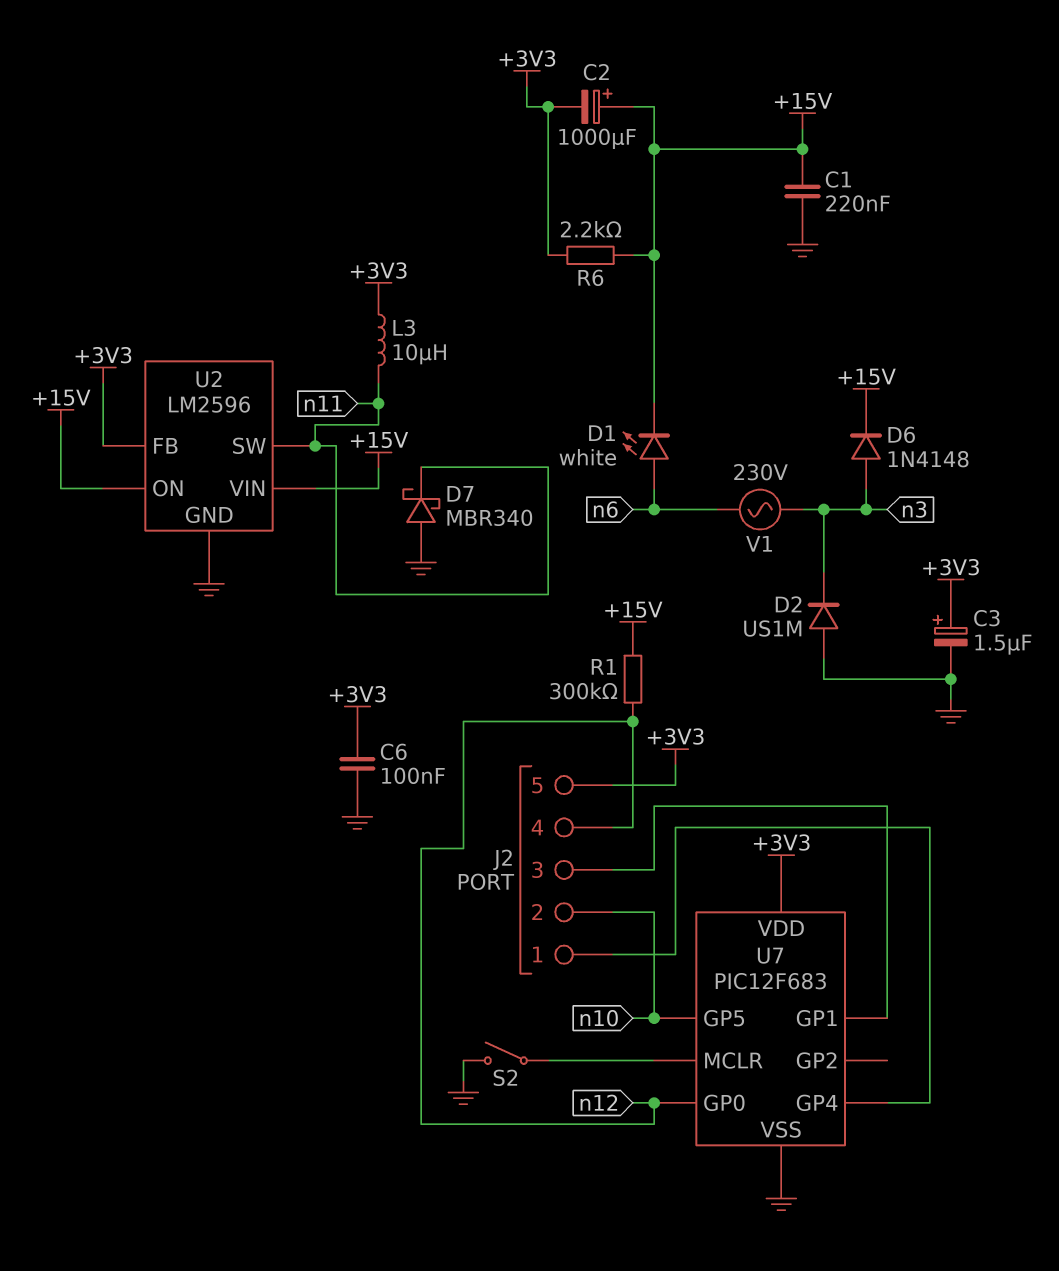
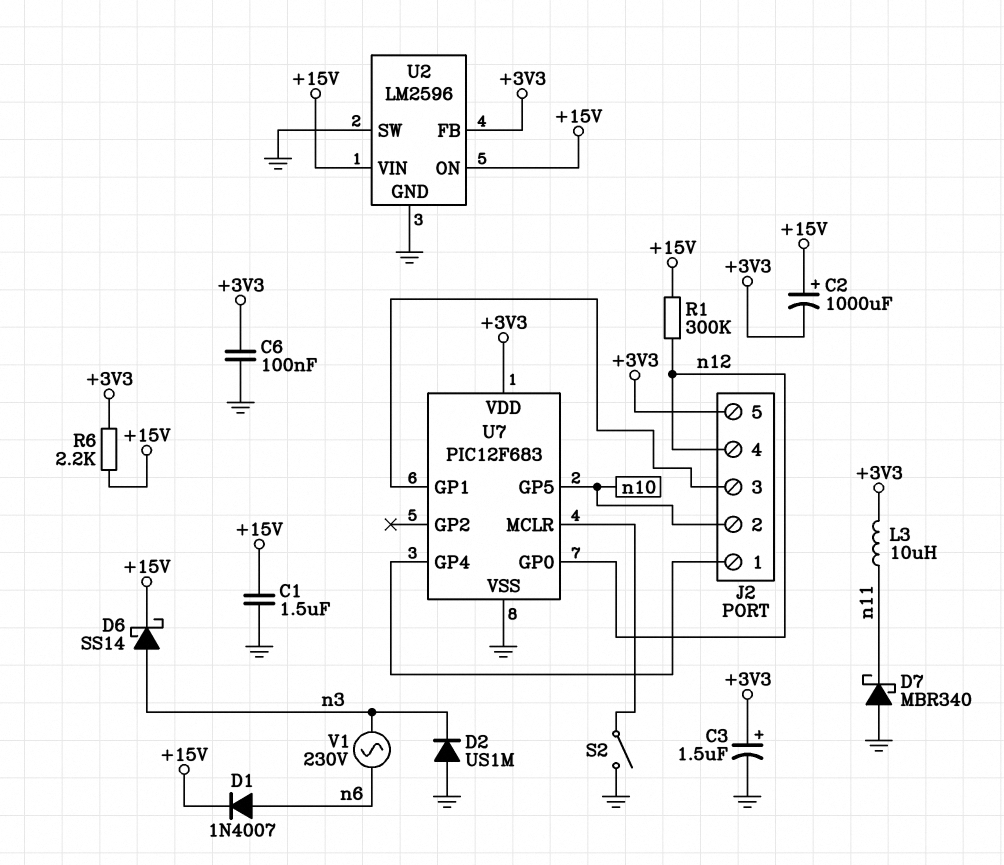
C1: 220nF (+15V, GND) -> 1.5uF (+15V, GND)
D1: LED white (A n6, K +15V) -> diode 1N4007 (A n6, K +15V)
D6: diode 1N4148 (A n3, K +15V) -> schottky SS14 (A n3, K +15V)
U2 pin SW: n11 -> GND

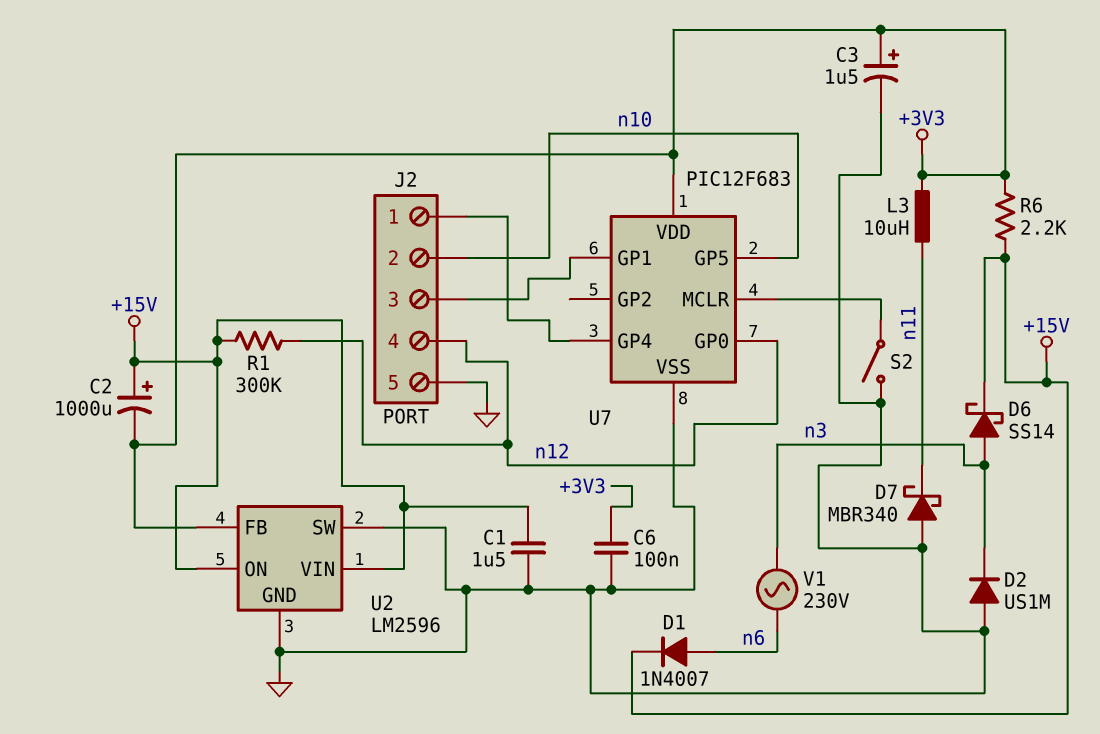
J2 pin 5: +3V3 -> GND

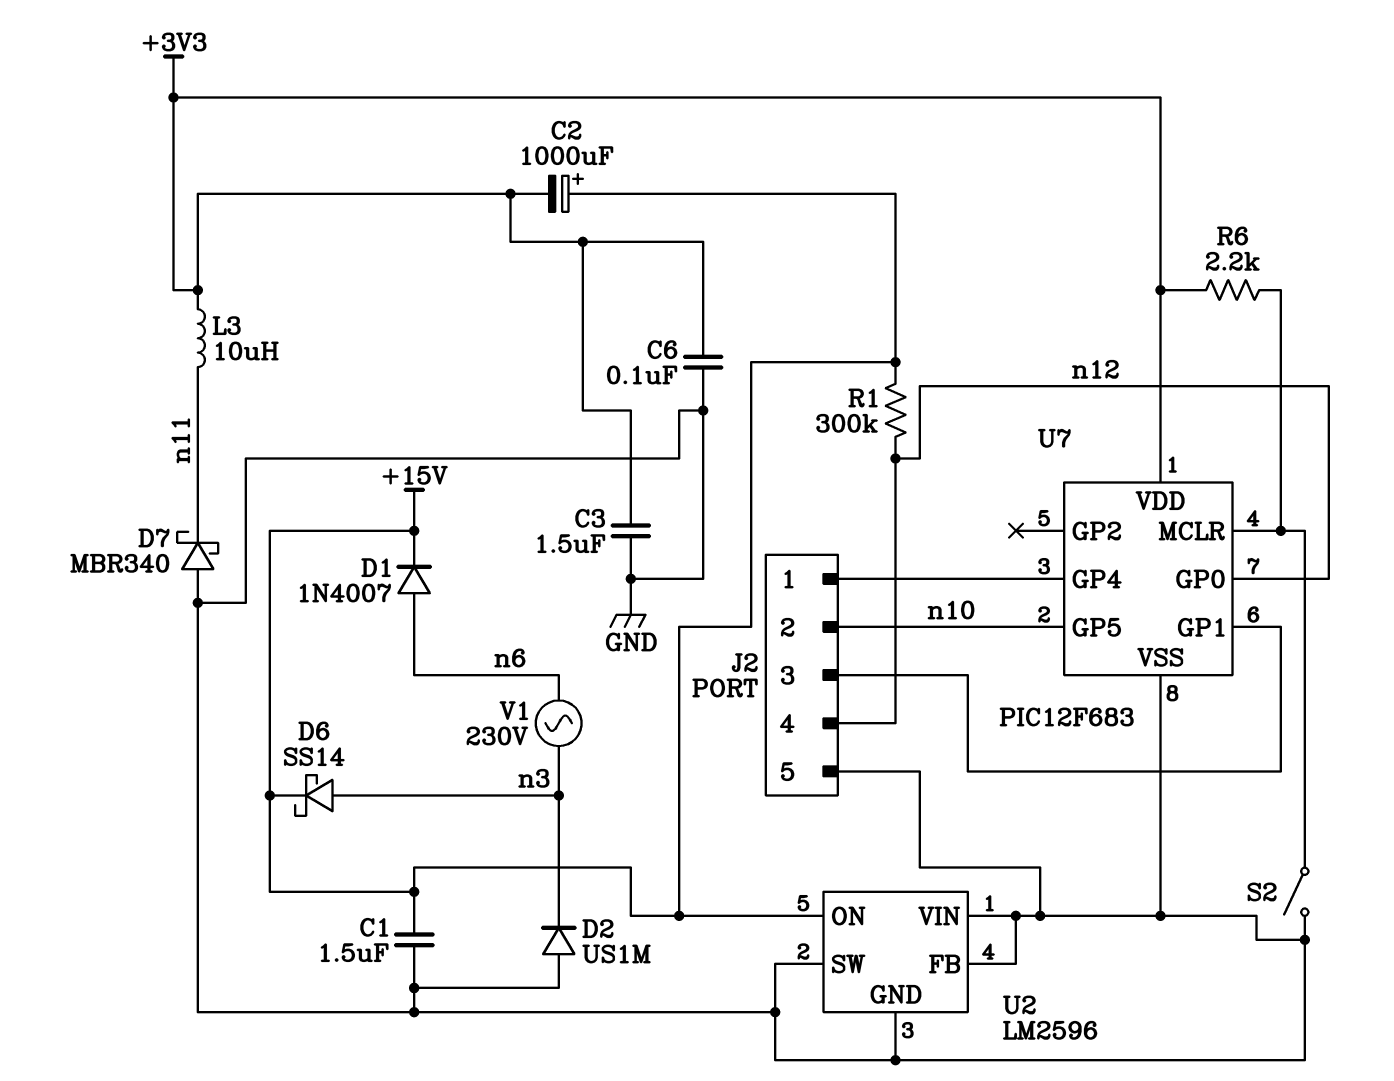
C3: 1.5uF (plus +3V3, minus GND) -> 1.5uF (+3V3, GND)
R6: 2.2k (+3V3, +15V) -> 2.2k (+3V3, U7/MCLR)
U2 pin FB: +3V3 -> GND
U2 pin VIN: +15V -> GND

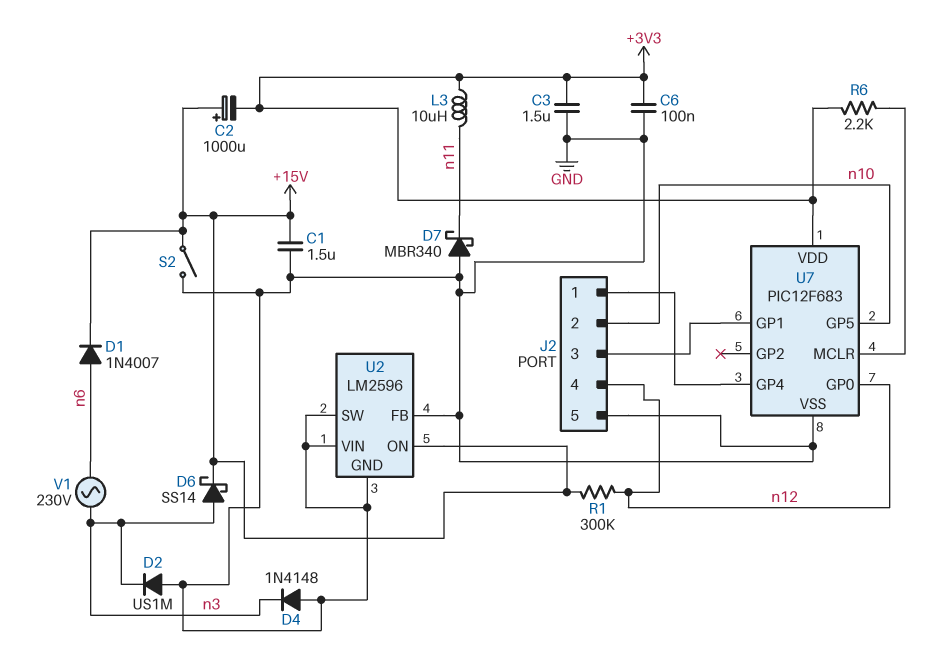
D4: none -> diode 1N4148 (A GND, K n3)
S2: switch (GND, U7/MCLR) -> switch (+15V, GND)

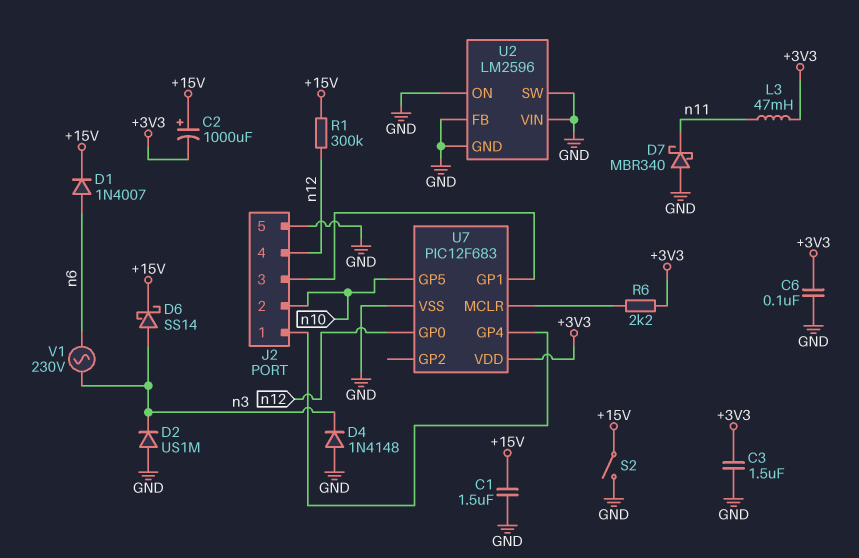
L3: 10uH (+3V3, n11) -> 47mH (+3V3, n11)
U2 pin ON: +15V -> GND

